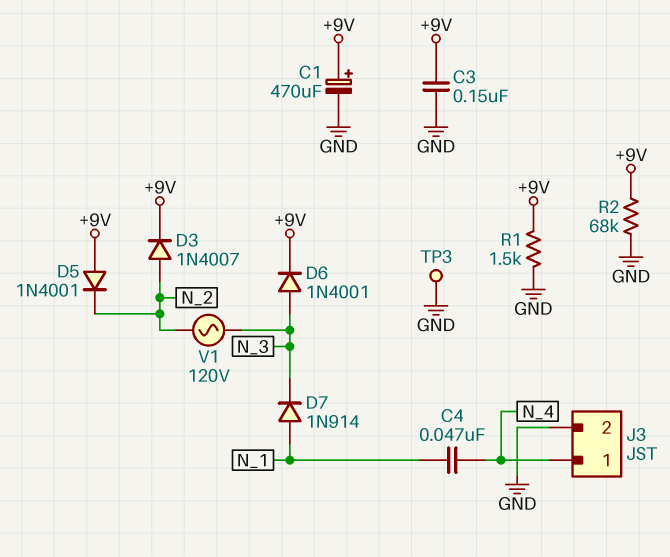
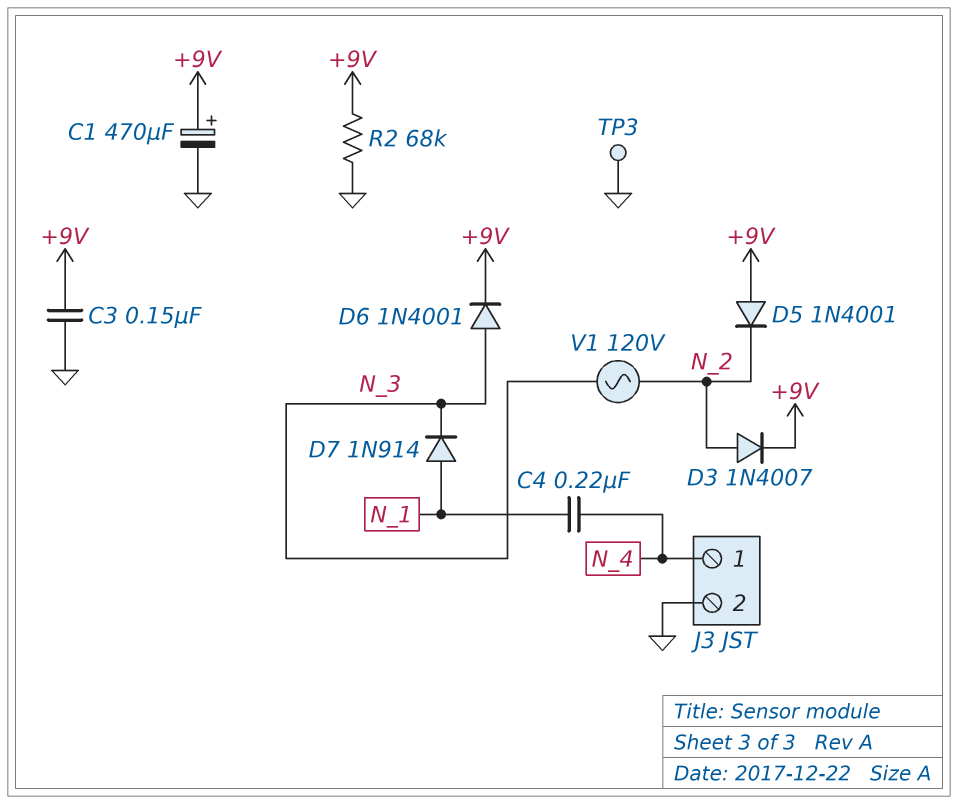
C4: 47nF (N_1, N_4) -> 220nF (N_1, N_4)
R1: 1.5k (+9V, GND) -> none

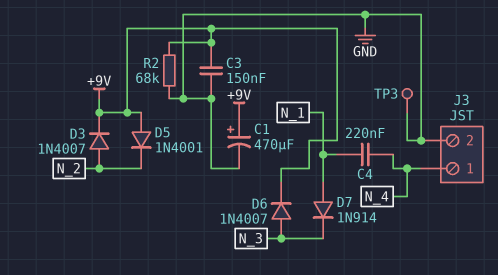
D6: diode 1N4001 (A N_3, K +9V) -> diode 1N4007 (A N_3, K +9V)
V1: AC 120V (N_2, N_3) -> none

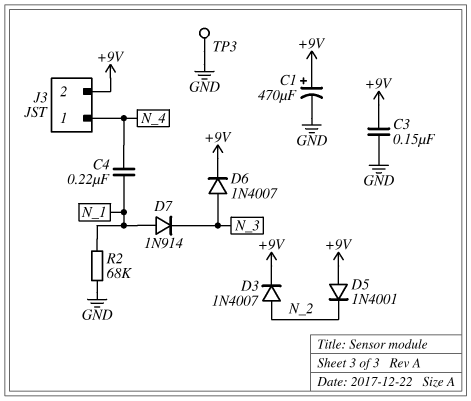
J3 pin 2: GND -> +9V
R2: 68k (+9V, GND) -> 68k (GND, N_1)

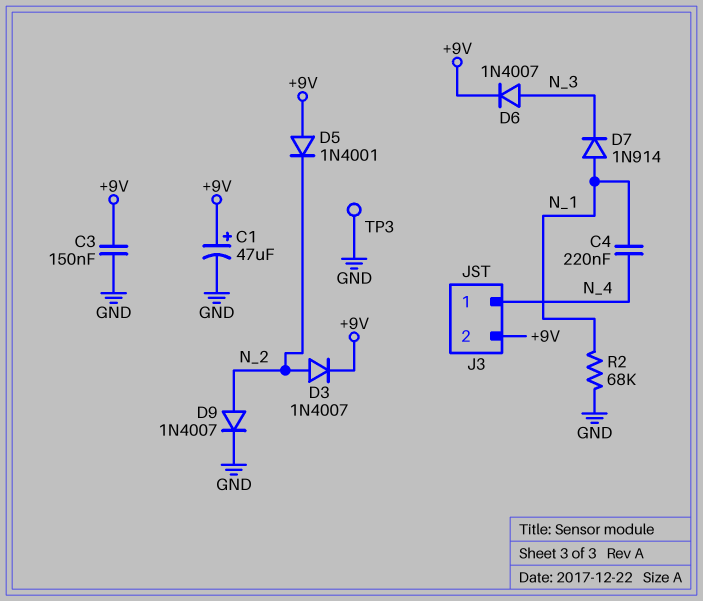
C1: 470uF (plus +9V, minus GND) -> 47uF (plus +9V, minus GND)
D9: none -> diode 1N4007 (A N_2, K GND)

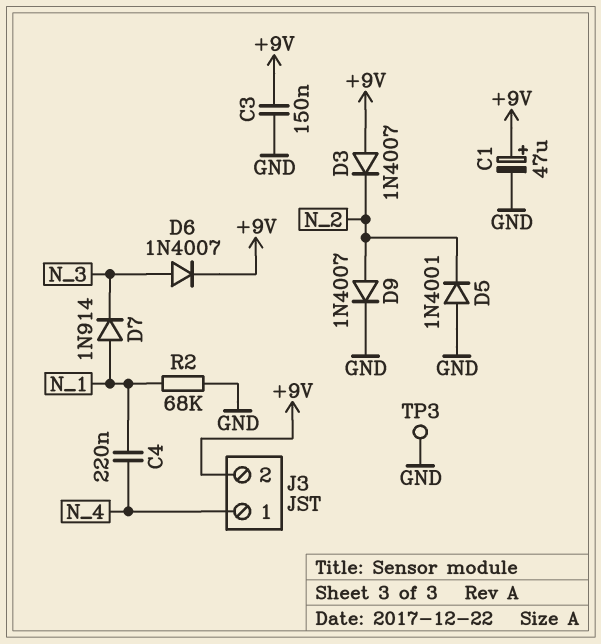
D3: diode 1N4007 (A N_2, K +9V) -> diode 1N4007 (A +9V, K N_2)
D5: diode 1N4001 (A +9V, K N_2) -> diode 1N4001 (A GND, K N_2)

